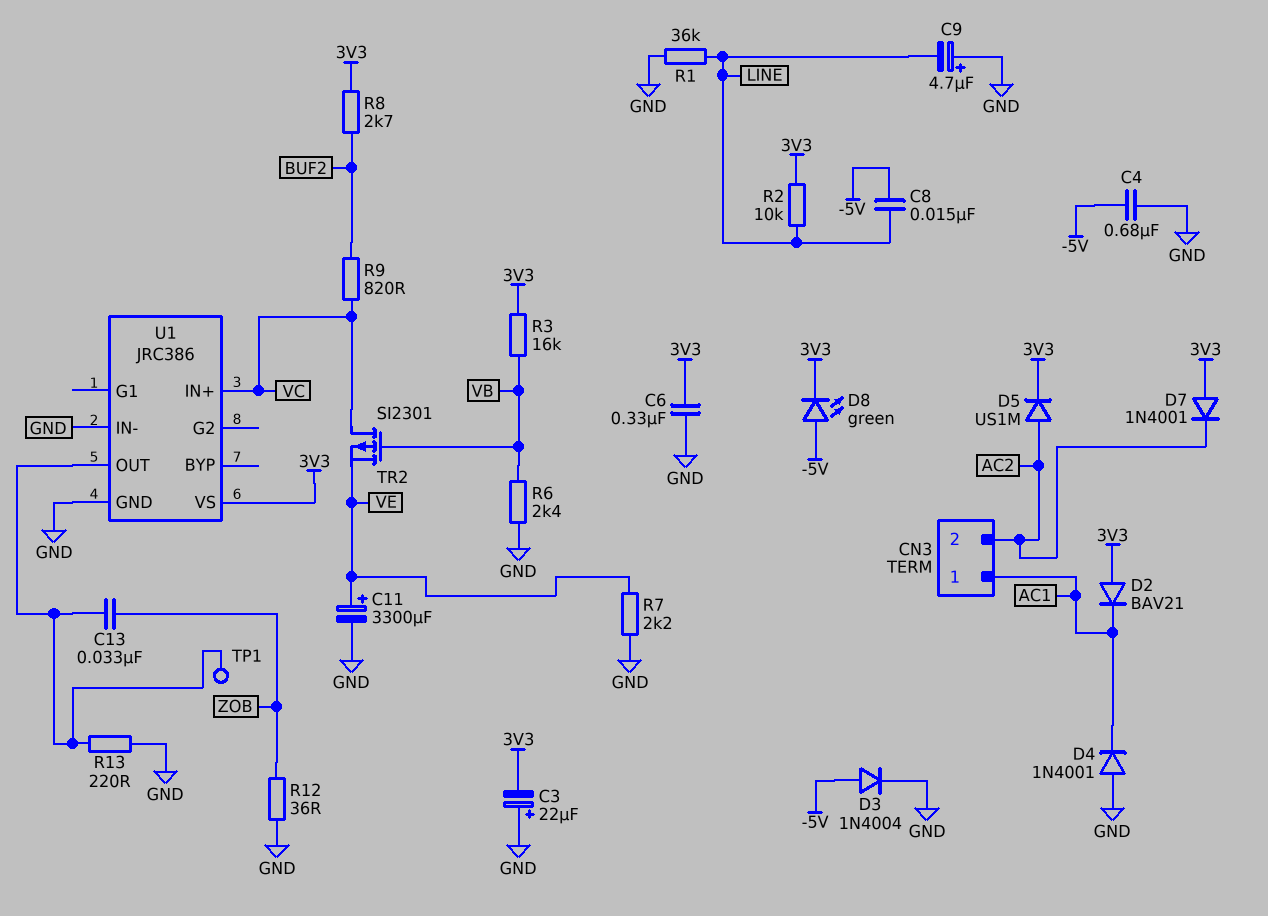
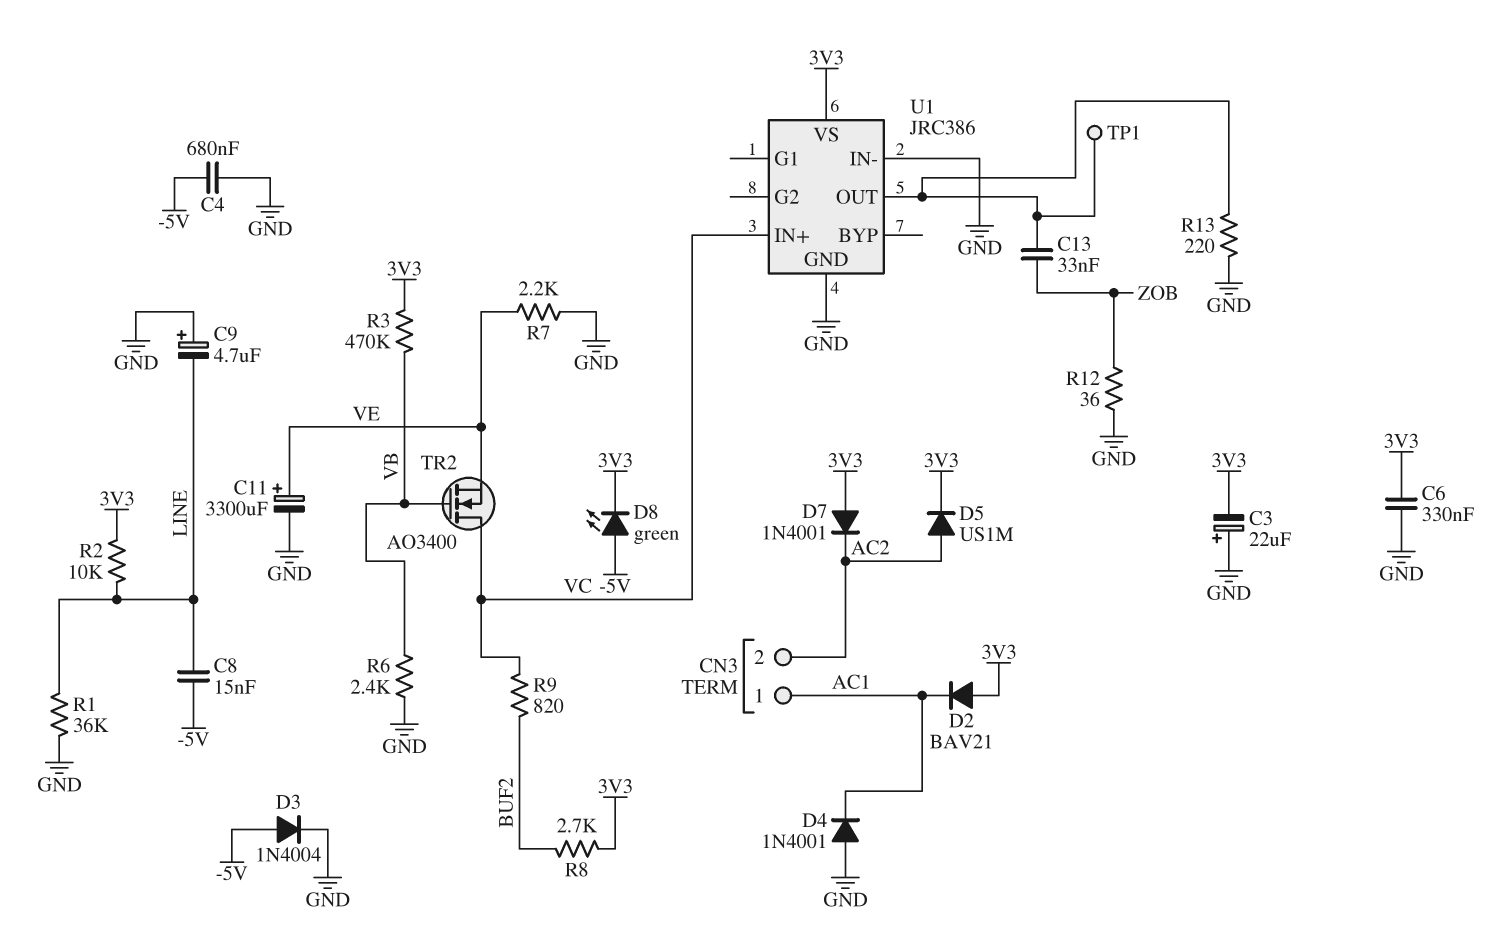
R3: 16k (3V3, VB) -> 470k (3V3, VB)
TR2: PMOS SI2301 (G VB, D VC, S VE) -> NMOS AO3400 (G VB, D VC, S VE)

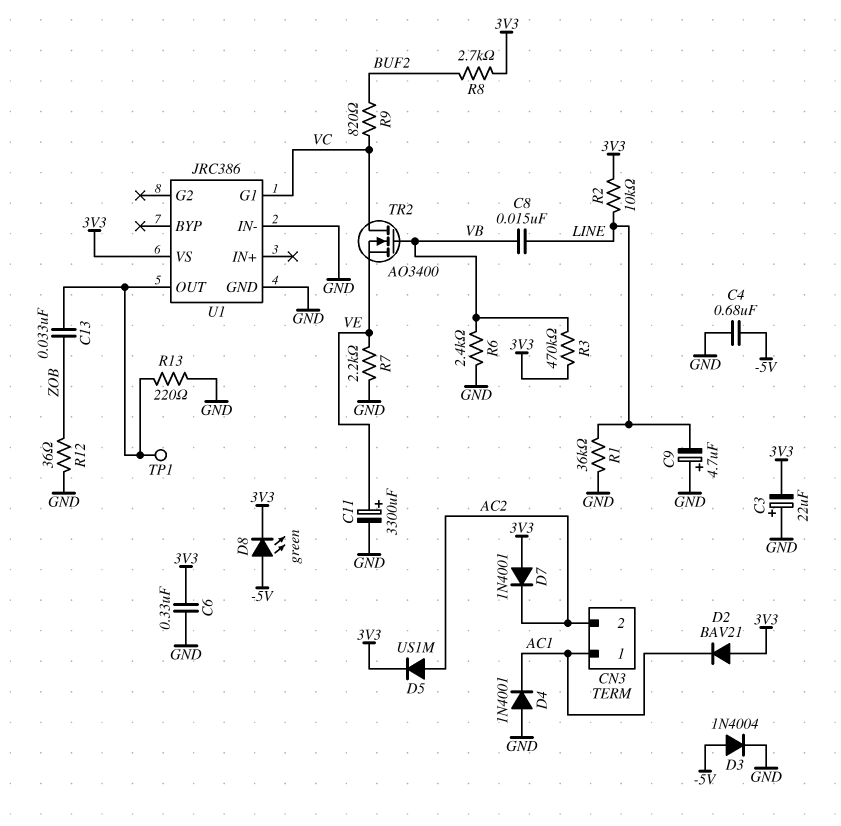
C8: 15nF (-5V, LINE) -> 15nF (LINE, VB)
U1 pin G1: none -> VC
U1 pin IN+: VC -> none

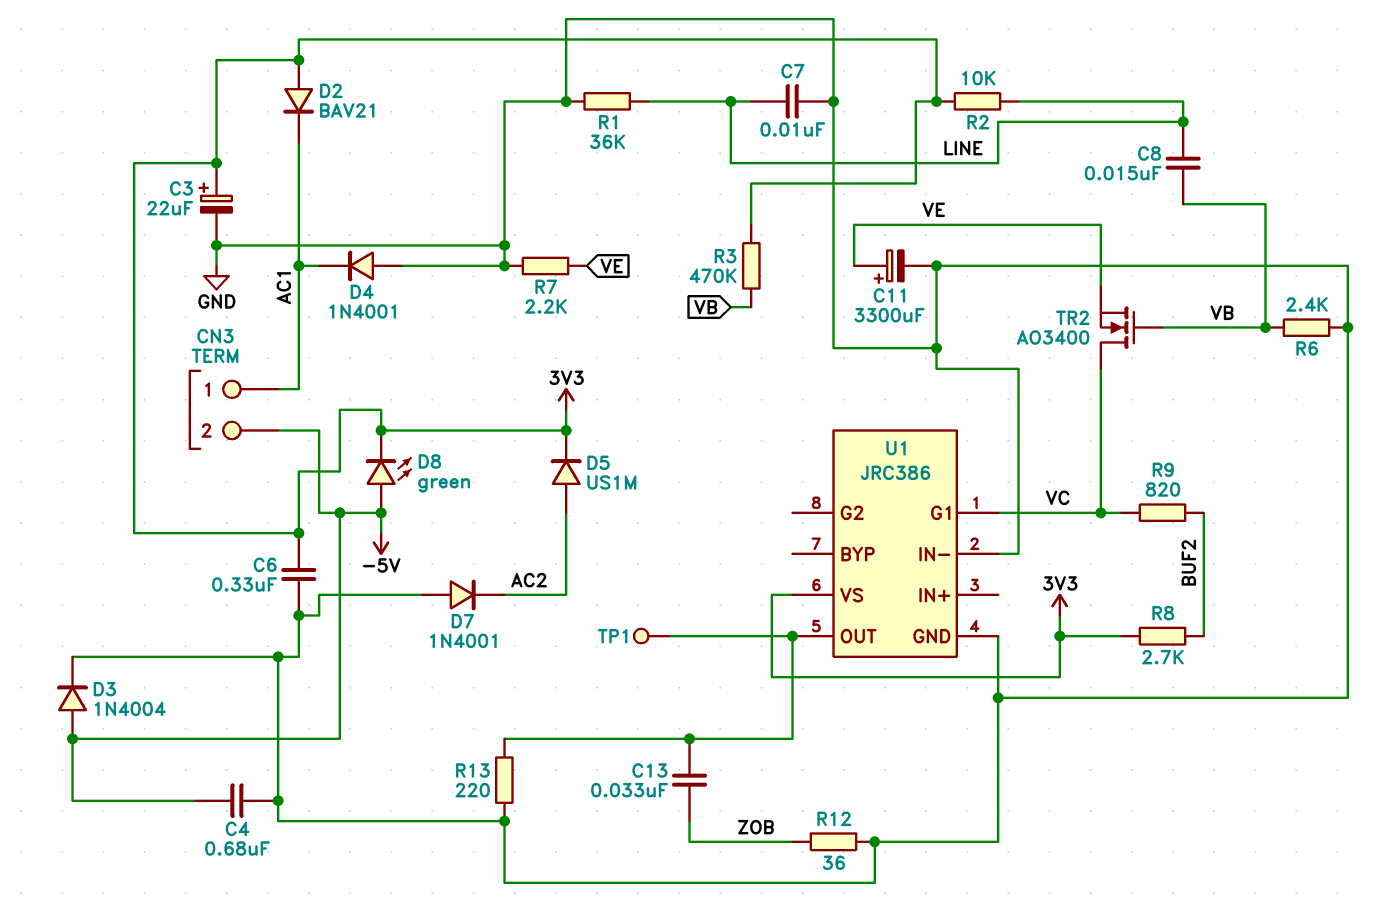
C3: 22uF (plus GND, minus 3V3) -> 22uF (plus 3V3, minus GND)
C7: none -> 10nF (GND, LINE)
C9: 4.7uF (plus GND, minus LINE) -> none
CN3 pin 2: AC2 -> -5V
D7: diode 1N4001 (A 3V3, K AC2) -> diode 1N4001 (A GND, K AC2)

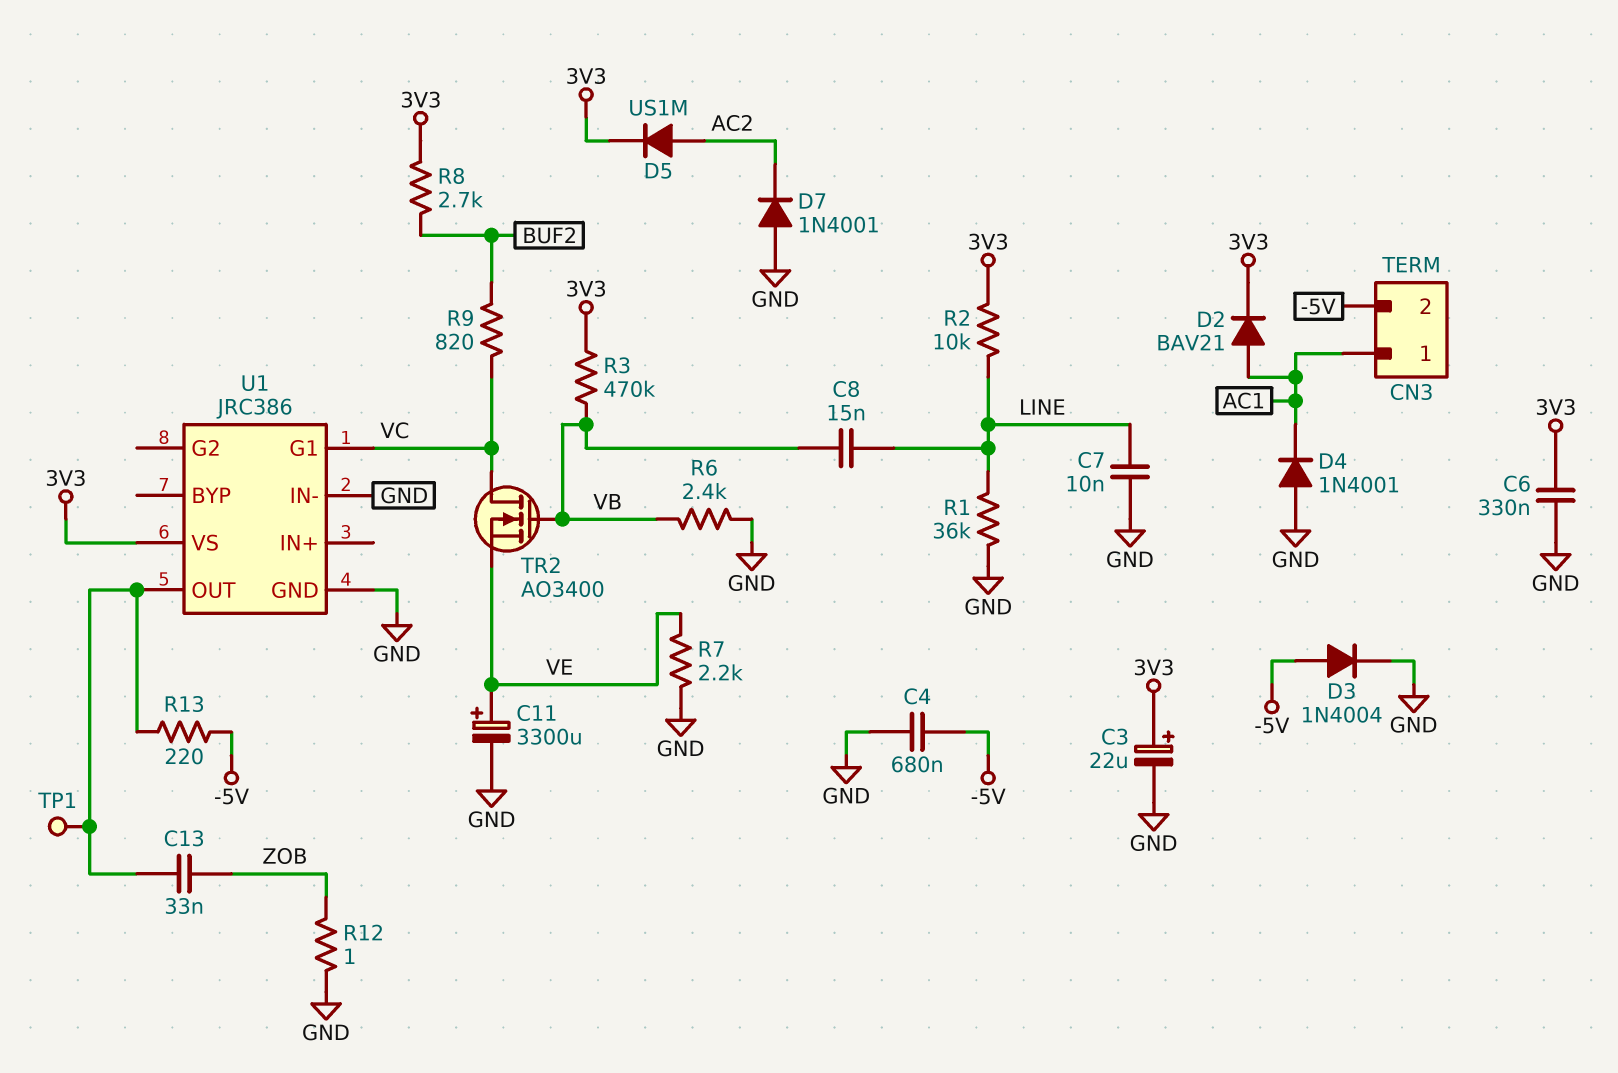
D2: diode BAV21 (A 3V3, K AC1) -> diode BAV21 (A AC1, K 3V3)
D8: LED green (A -5V, K 3V3) -> none
R12: 36 (GND, ZOB) -> 1 (GND, ZOB)
R13: 220 (GND, U1/OUT) -> 220 (-5V, U1/OUT)

